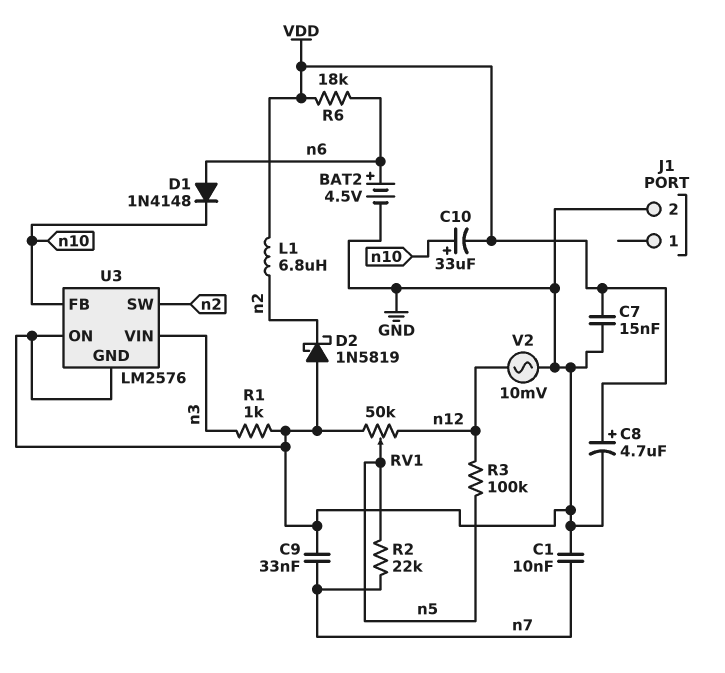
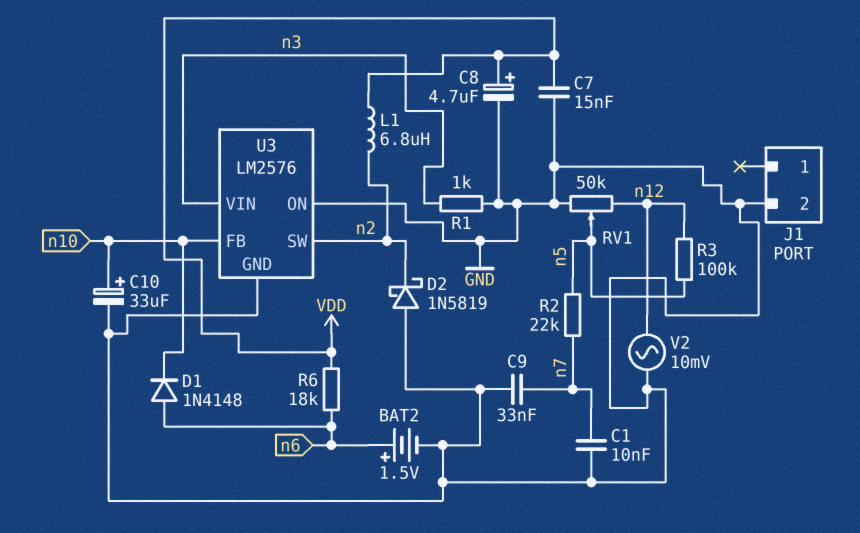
BAT2: 4.5V (plus n6, minus GND) -> 1.5V (plus n6, minus GND)
C10: 33uF (plus n10, minus VDD) -> 33uF (plus n10, minus GND)

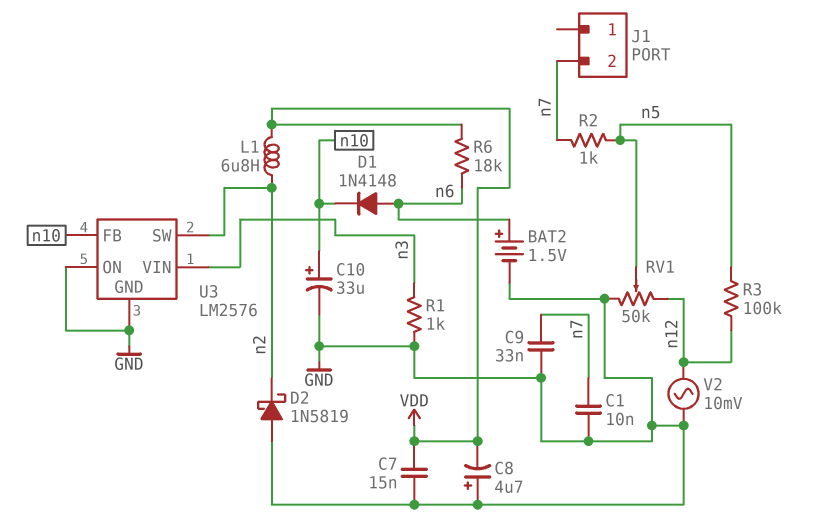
C8: 4.7uF (plus VDD, minus GND) -> 4.7uF (plus GND, minus VDD)
J1 pin 2: GND -> n7
R2: 22k (n5, n7) -> 1k (n5, n7)

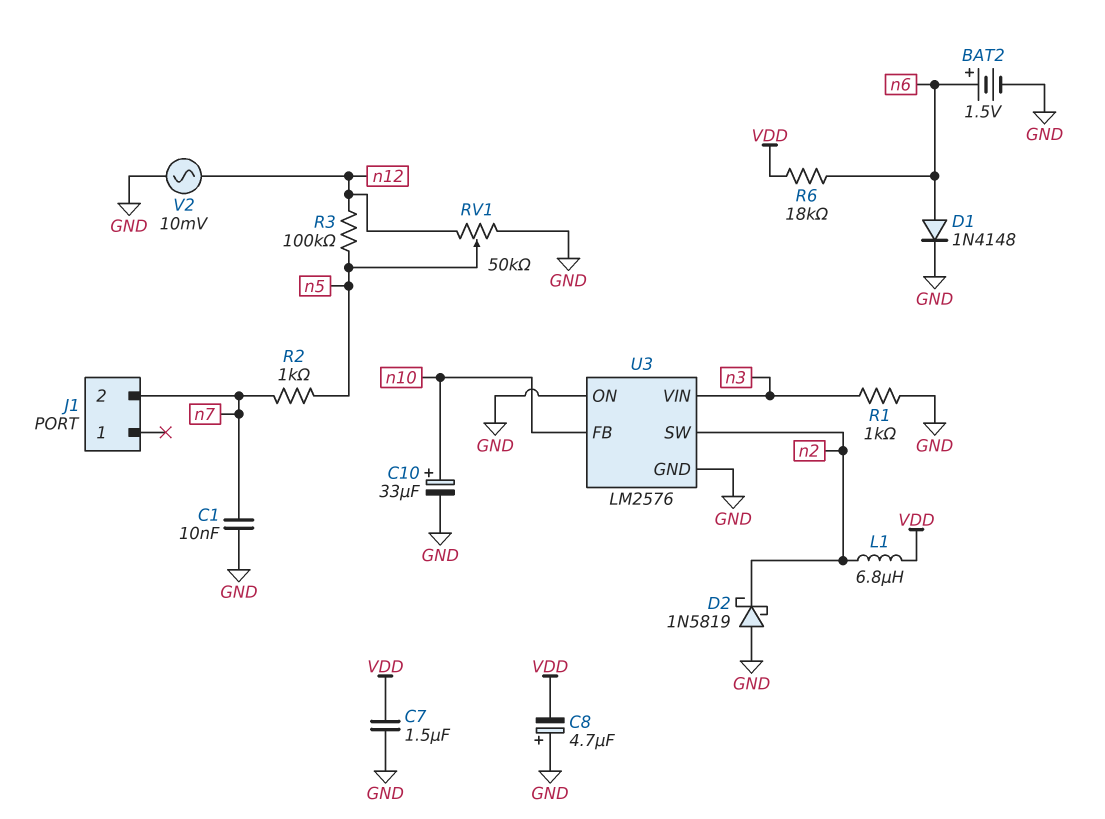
C7: 15nF (GND, VDD) -> 1.5uF (GND, VDD)
C9: 33nF (GND, n7) -> none
D1: diode 1N4148 (A n6, K n10) -> diode 1N4148 (A n6, K GND)

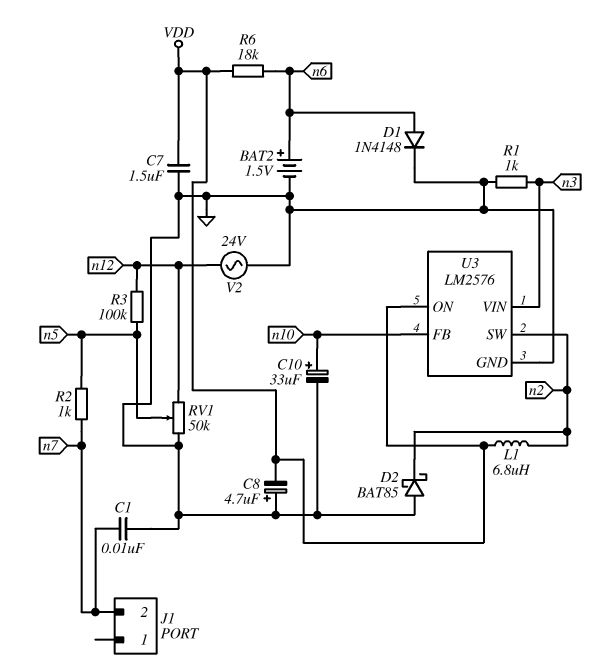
D2: schottky 1N5819 (A GND, K n2) -> schottky BAT85 (A GND, K n2)
U3 pin ON: GND -> VDD
V2: AC 10mV (GND, n12) -> AC 24V (GND, n12)

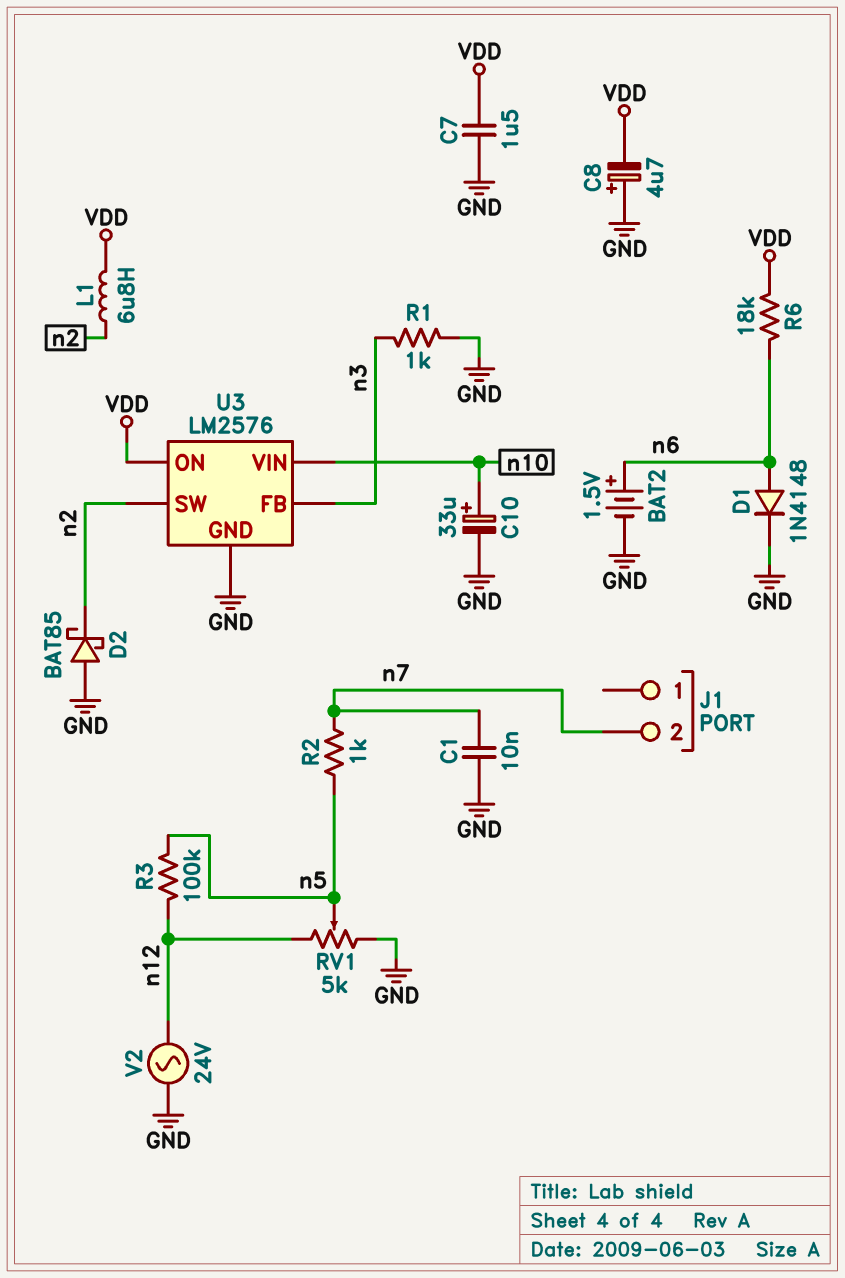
RV1: 50k (GND, n12, wiper n5) -> 5k (GND, n12, wiper n5)
U3 pin FB: n10 -> n3
U3 pin VIN: n3 -> n10

